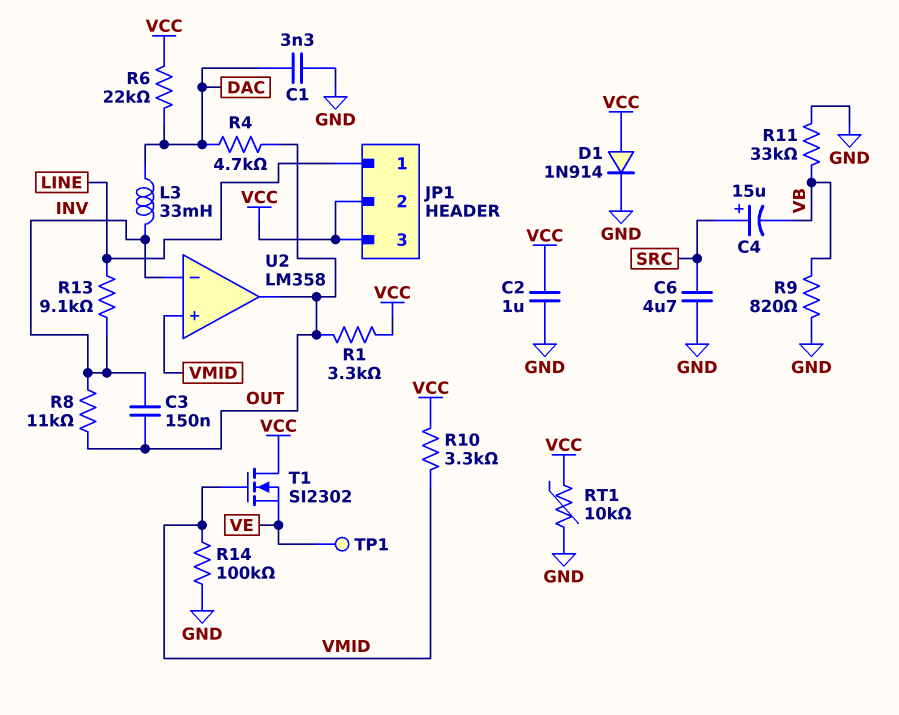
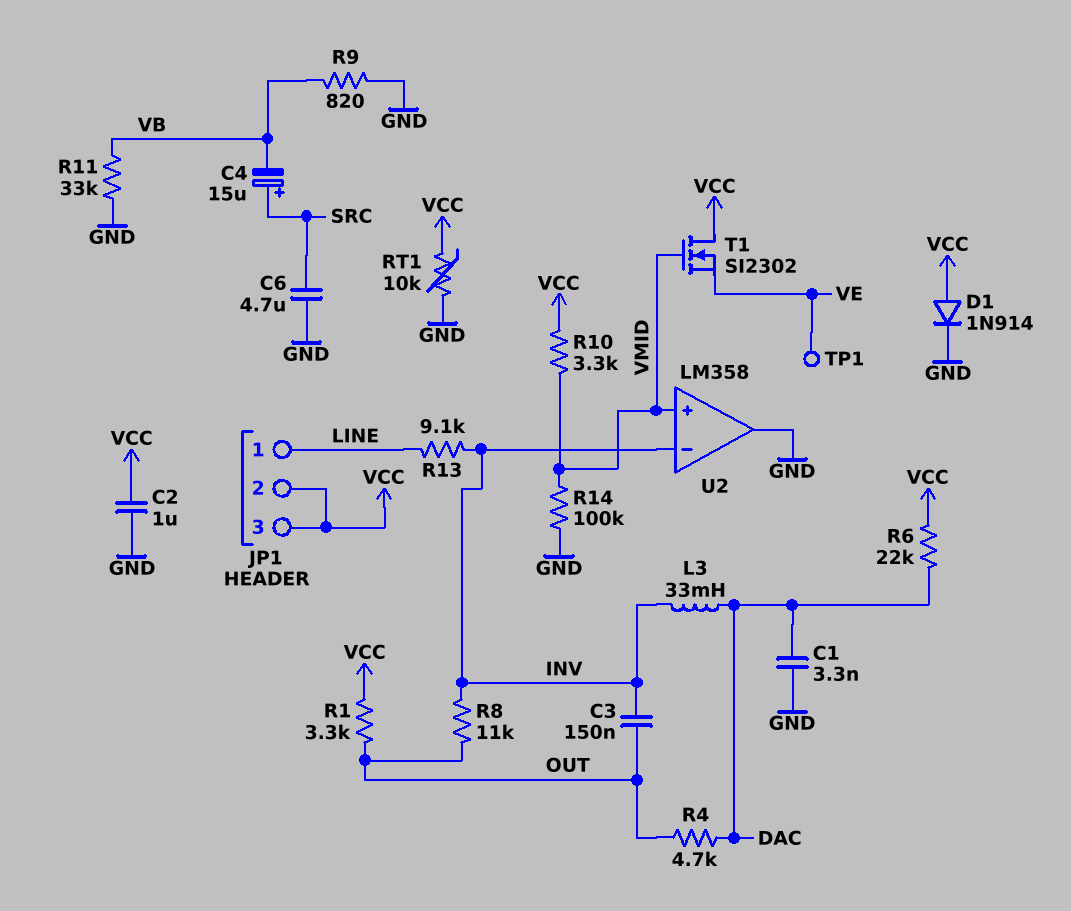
U2 pin out: OUT -> GND

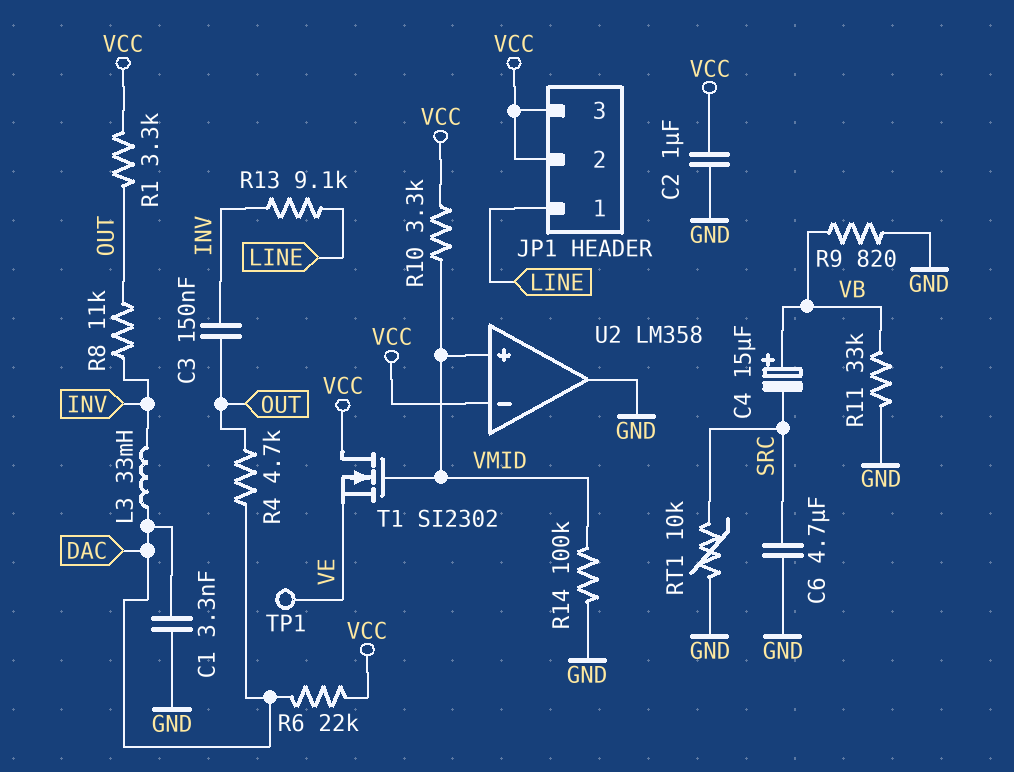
C4: 15uF (plus SRC, minus VB) -> 15uF (plus VB, minus SRC)
D1: diode 1N914 (A VCC, K GND) -> none
RT1: 10k (GND, VCC) -> 10k (GND, SRC)
U2 pin in-: INV -> VCC

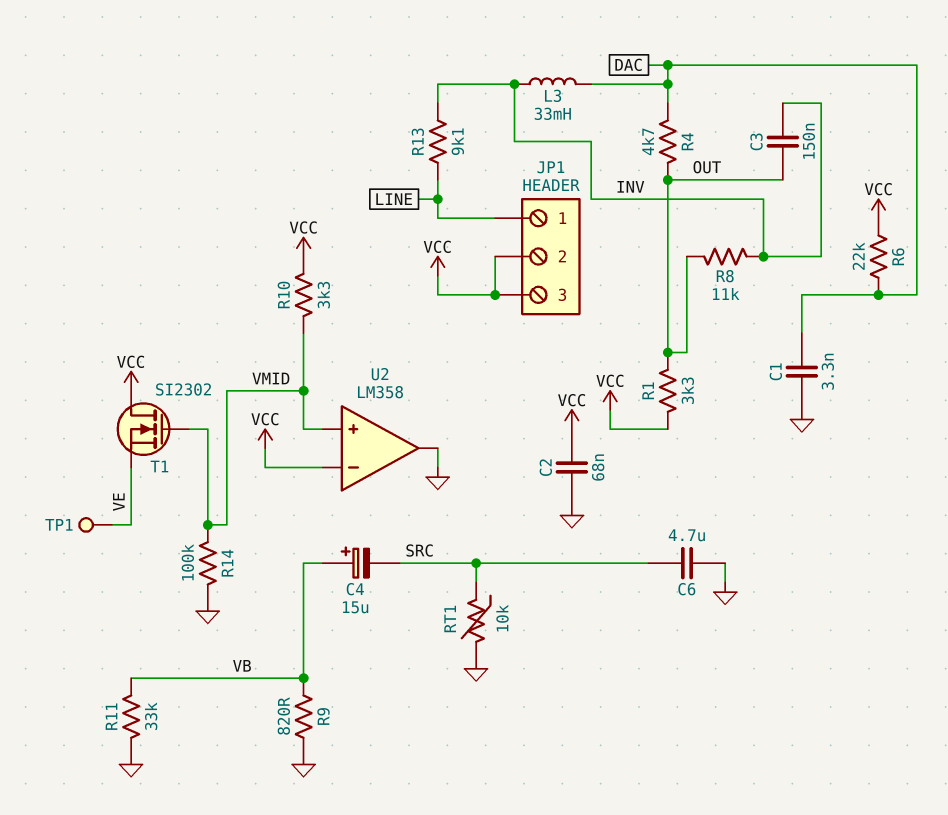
C2: 1uF (GND, VCC) -> 68nF (GND, VCC)

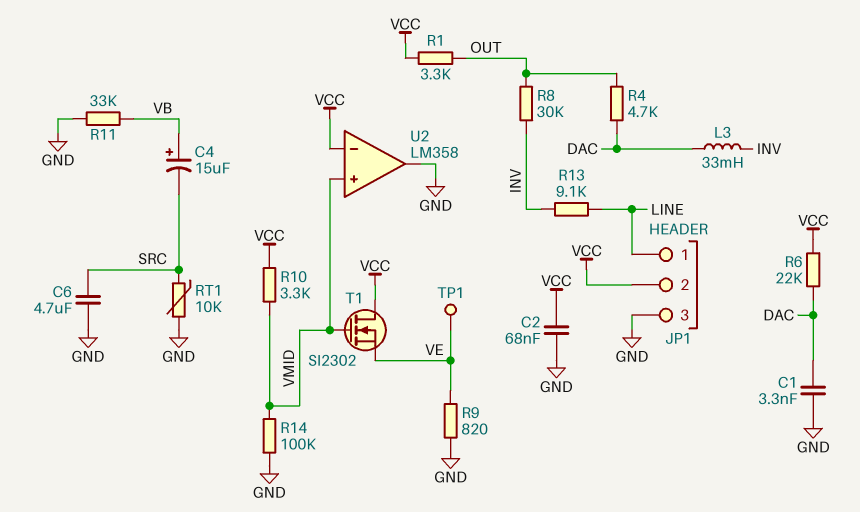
C3: 150nF (INV, OUT) -> none
JP1 pin 3: VCC -> GND
R8: 11k (INV, OUT) -> 30k (INV, OUT)
R9: 820 (GND, VB) -> 820 (GND, VE)

